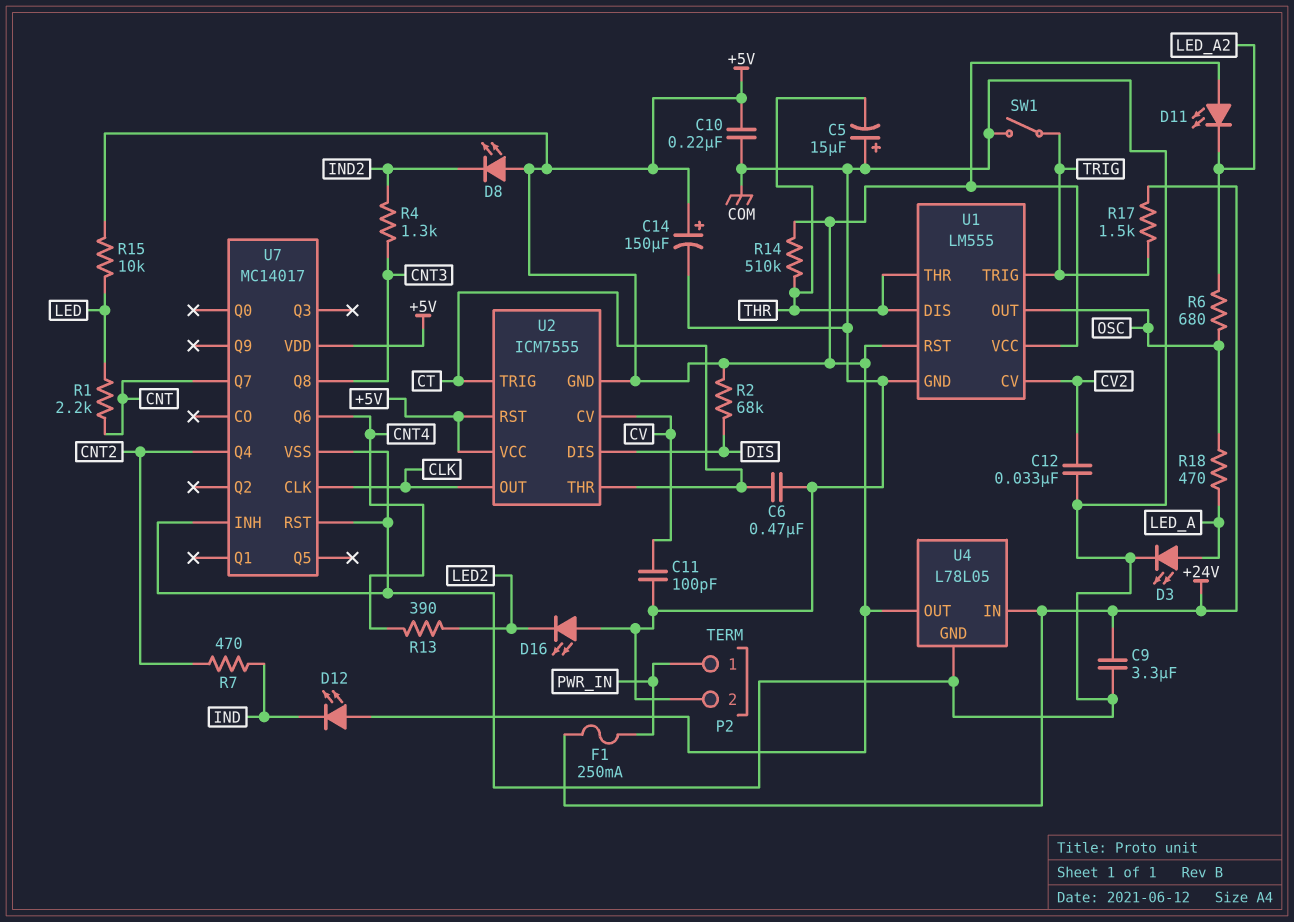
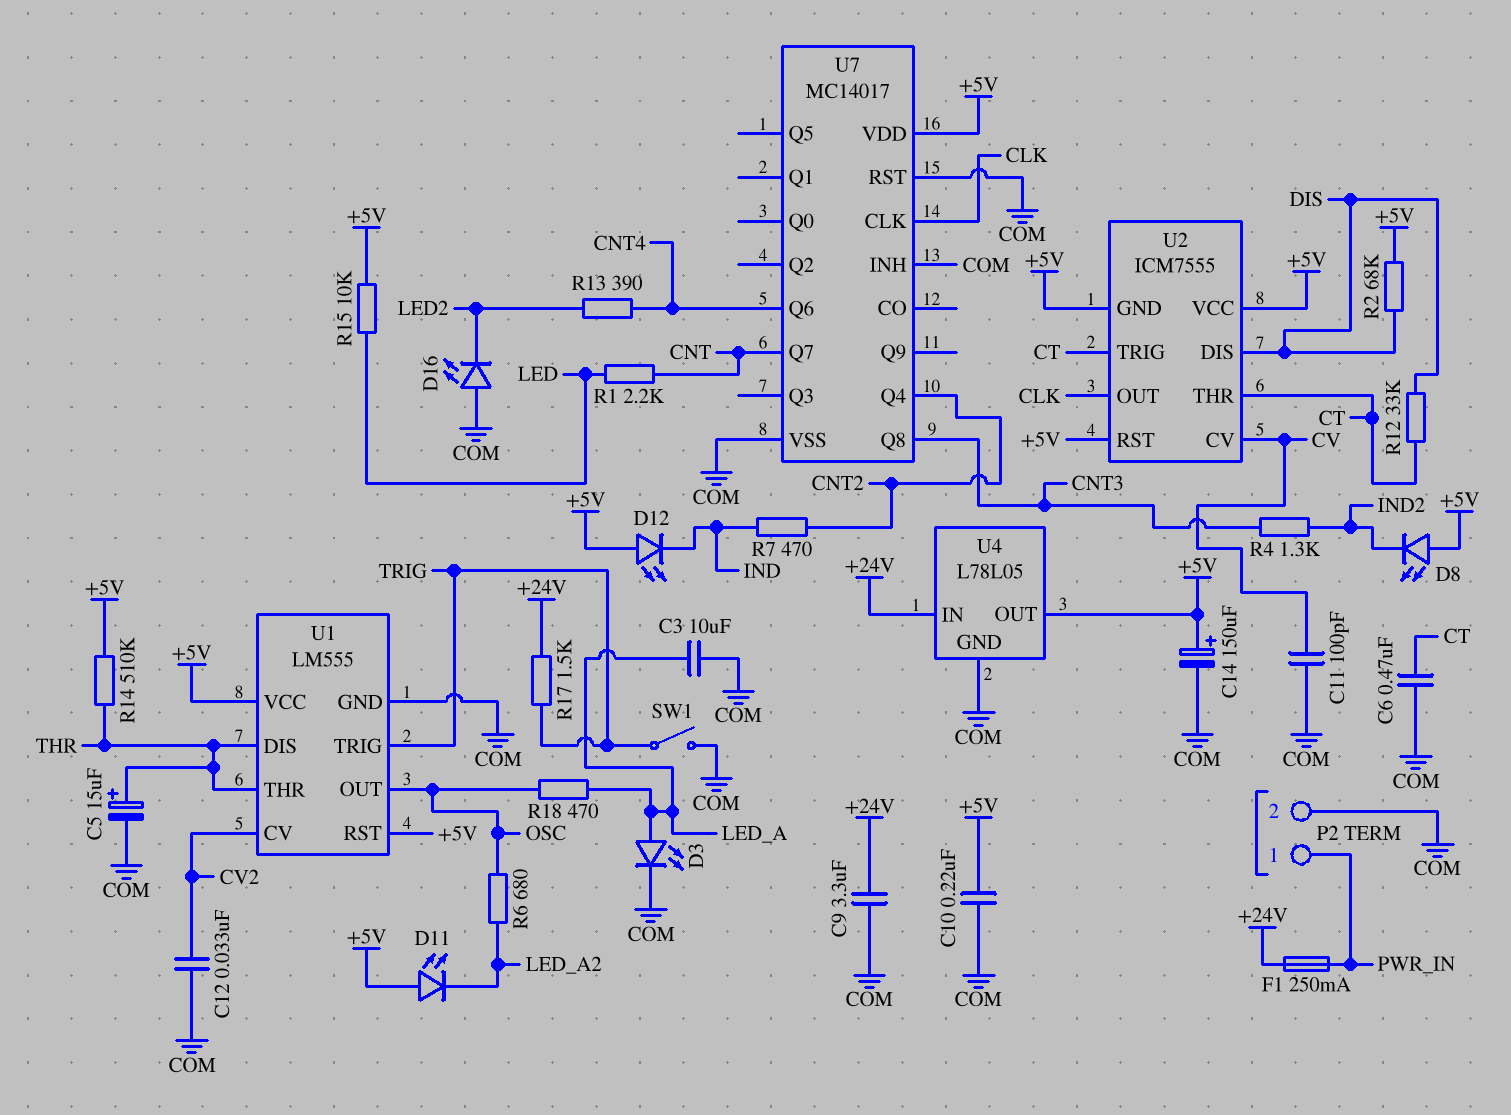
C3: none -> 10uF (COM, LED_A)
C5: 15uF (plus COM, minus THR) -> 15uF (plus THR, minus COM)
R12: none -> 33k (CT, DIS)

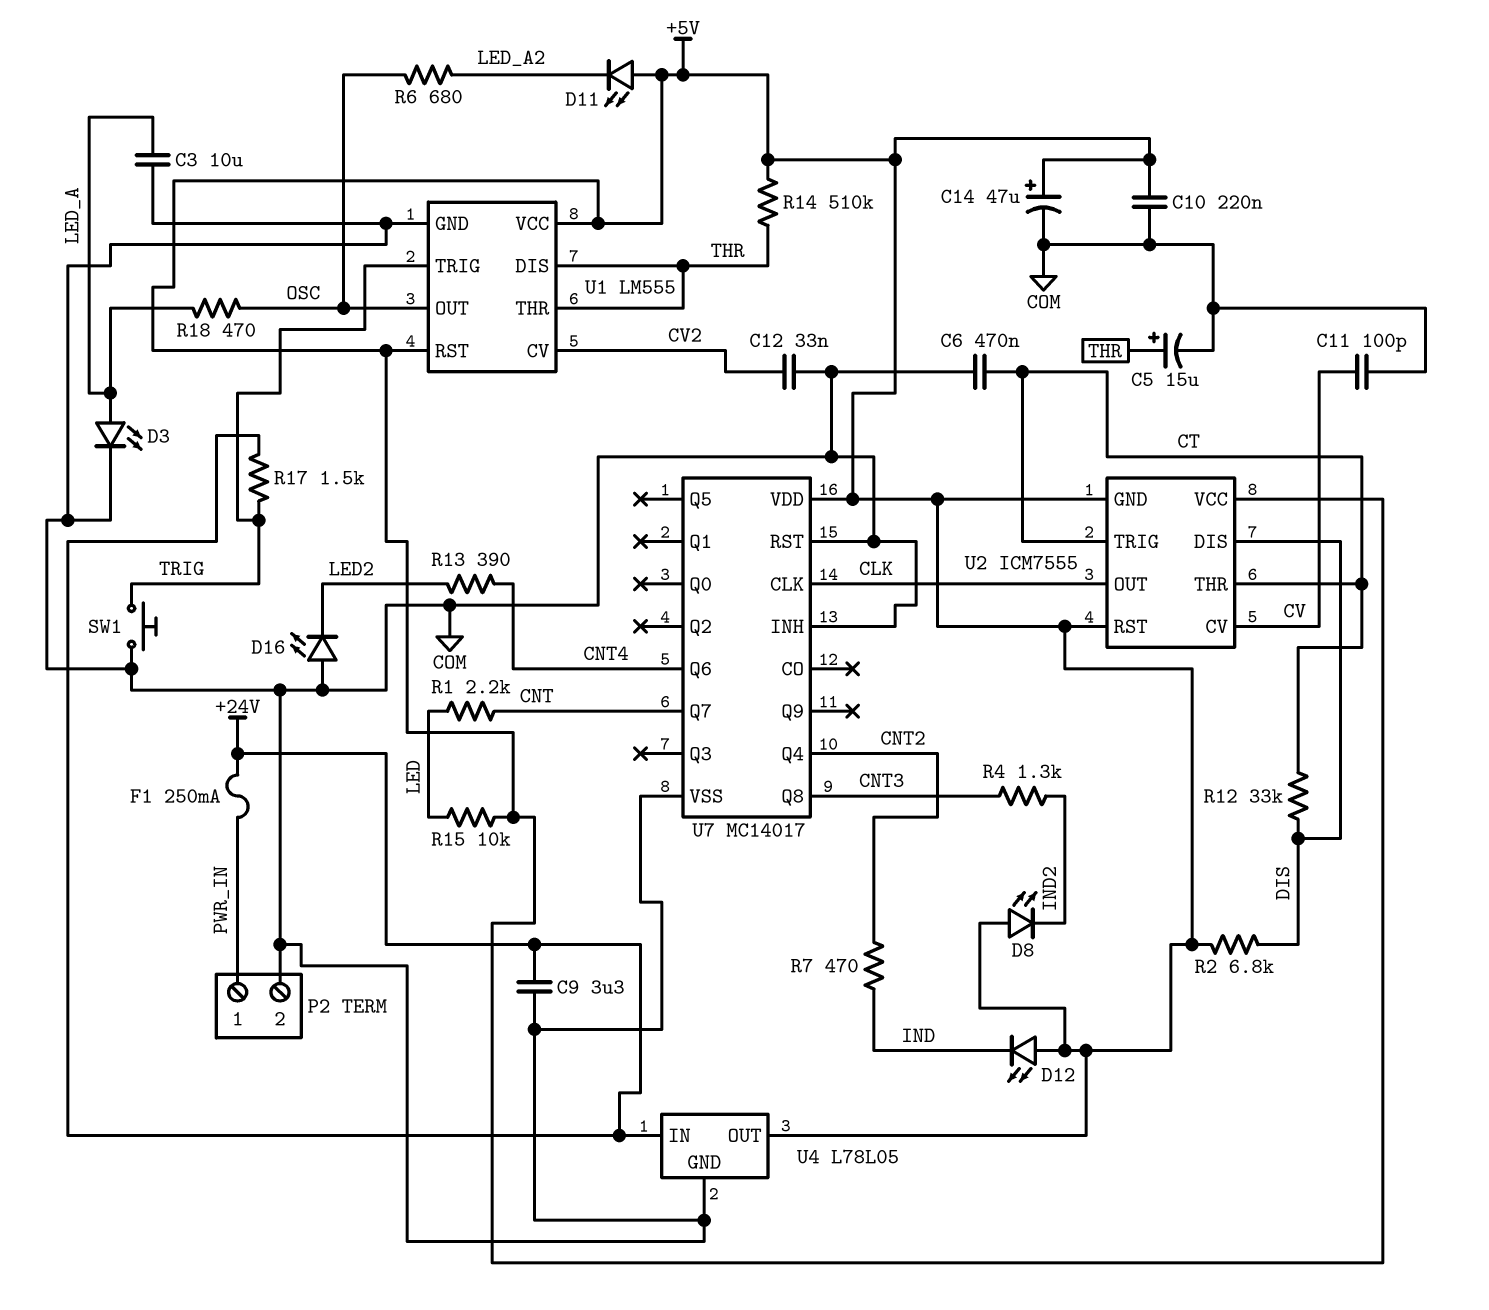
C14: 150uF (plus +5V, minus COM) -> 47uF (plus +5V, minus COM)
R2: 68k (+5V, DIS) -> 6.8k (+5V, DIS)
SW1: switch (COM, TRIG) -> button (COM, TRIG)

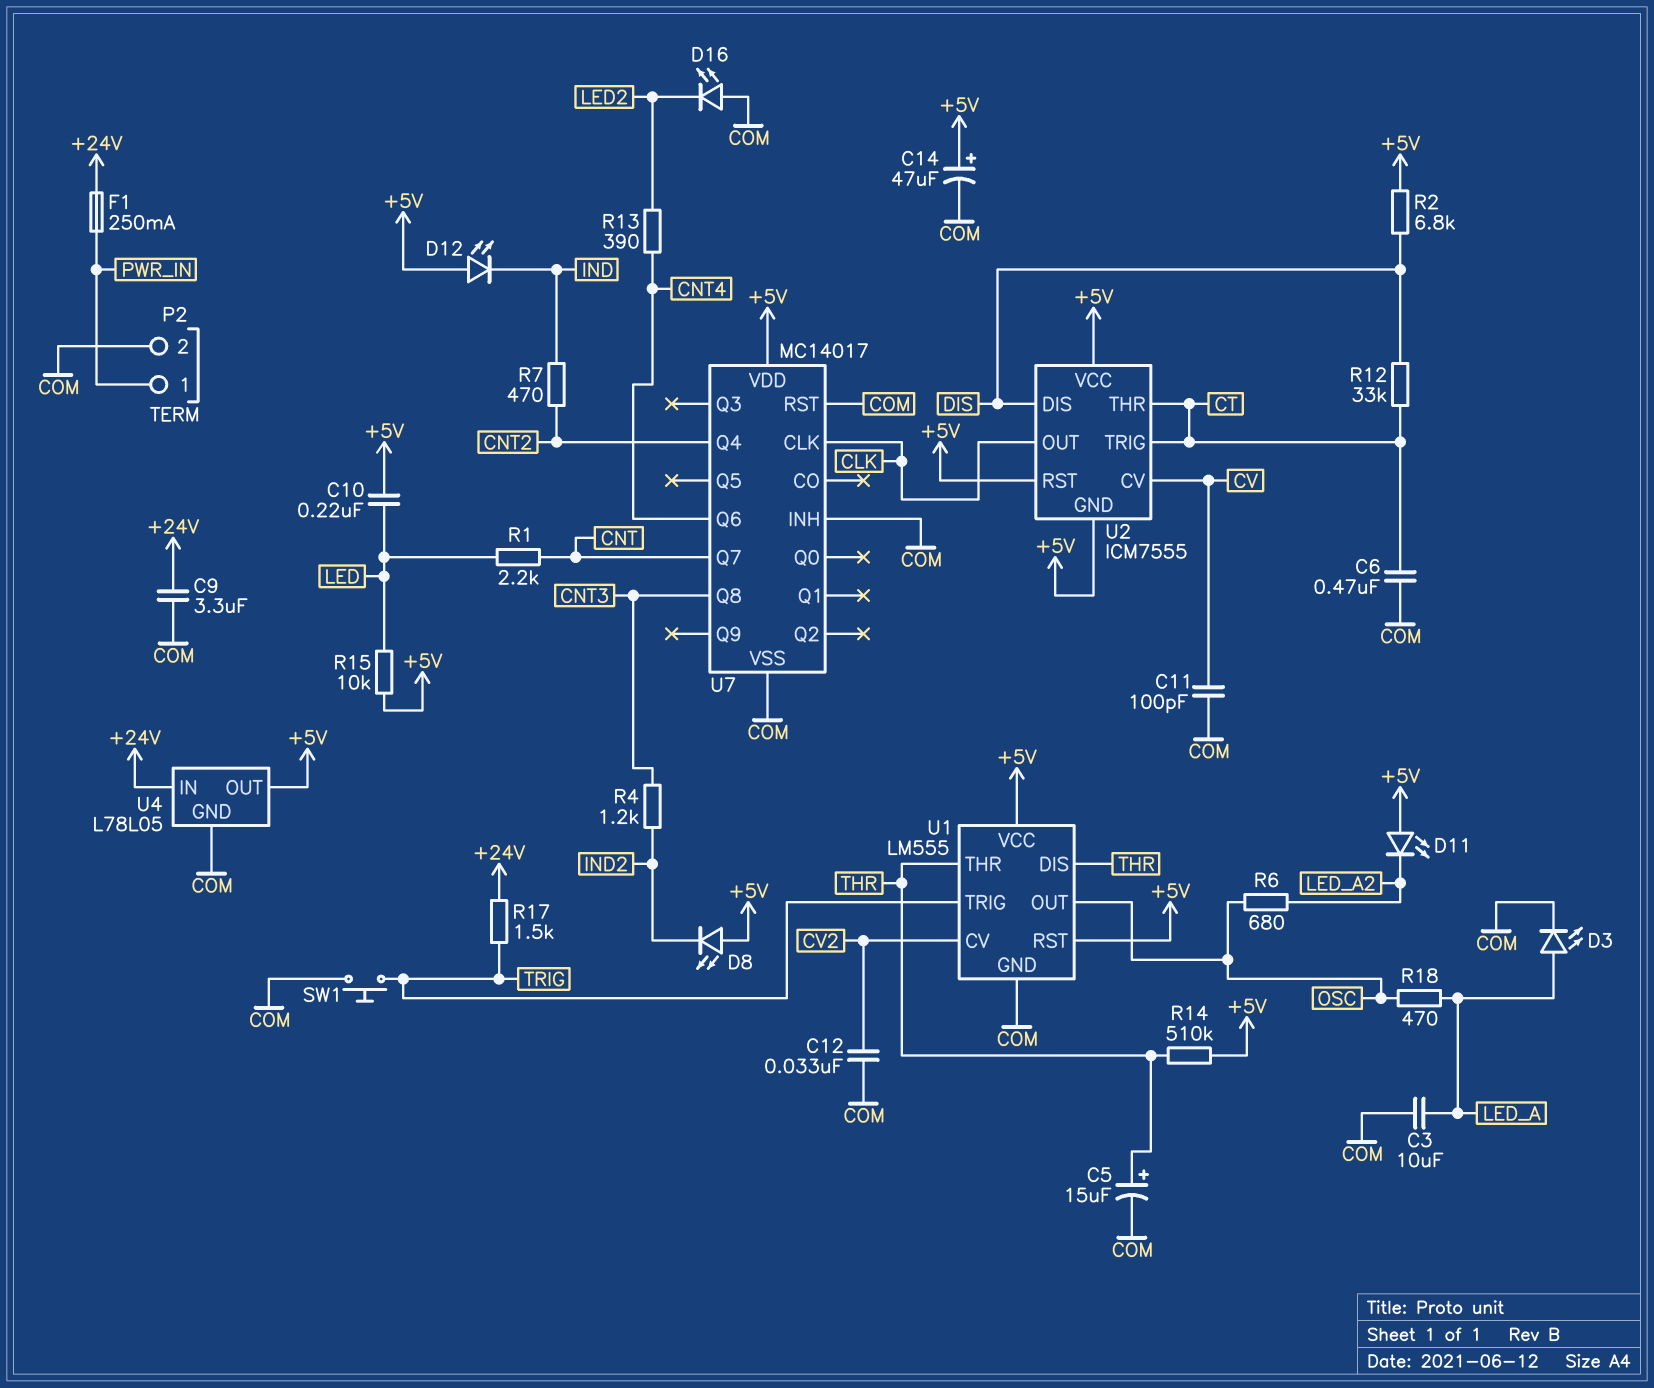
C10: 220nF (+5V, COM) -> 220nF (+5V, LED)
R4: 1.3k (CNT3, IND2) -> 1.2k (CNT3, IND2)

